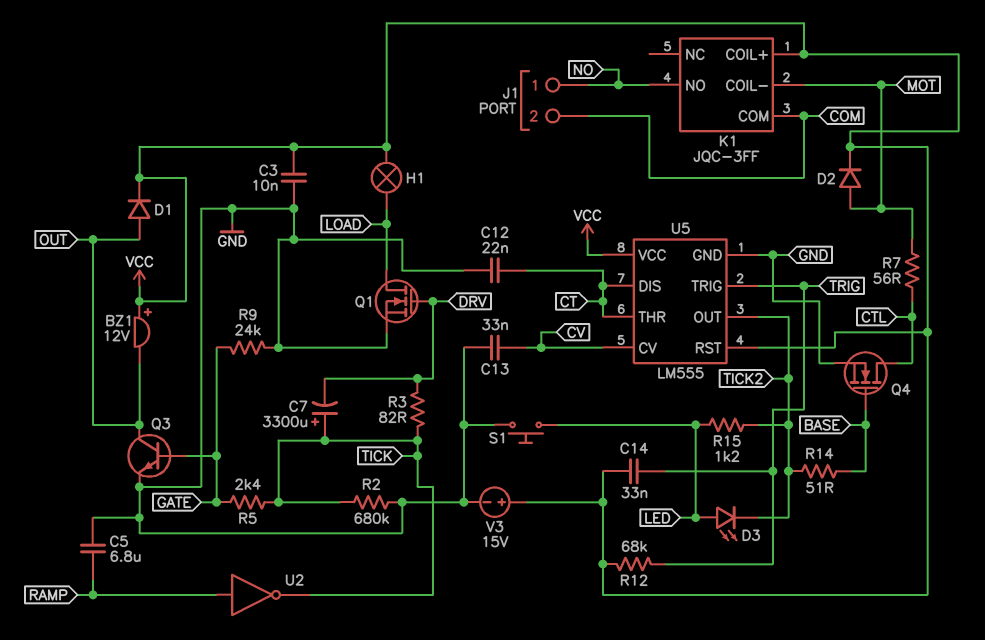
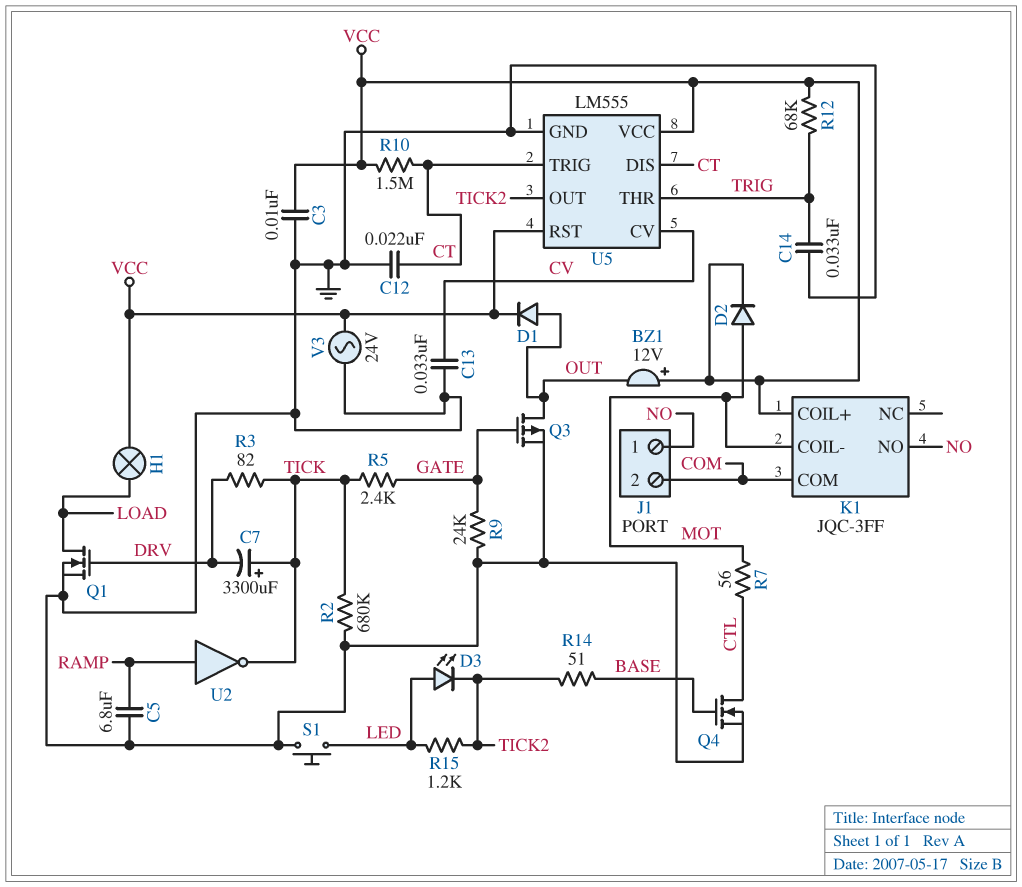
C14: 33nF (TRIG, VCC) -> 33nF (GND, TRIG)
Q3: NPN (B GATE, C OUT, E GND) -> PMOS (G GATE, D OUT, S GND)
R10: none -> 1.5M (CT, VCC)
U5 pin THR: CT -> TRIG
U5 pin TRIG: TRIG -> CT
V3: 15V (plus VCC, minus GND) -> AC 24V (GND, VCC)

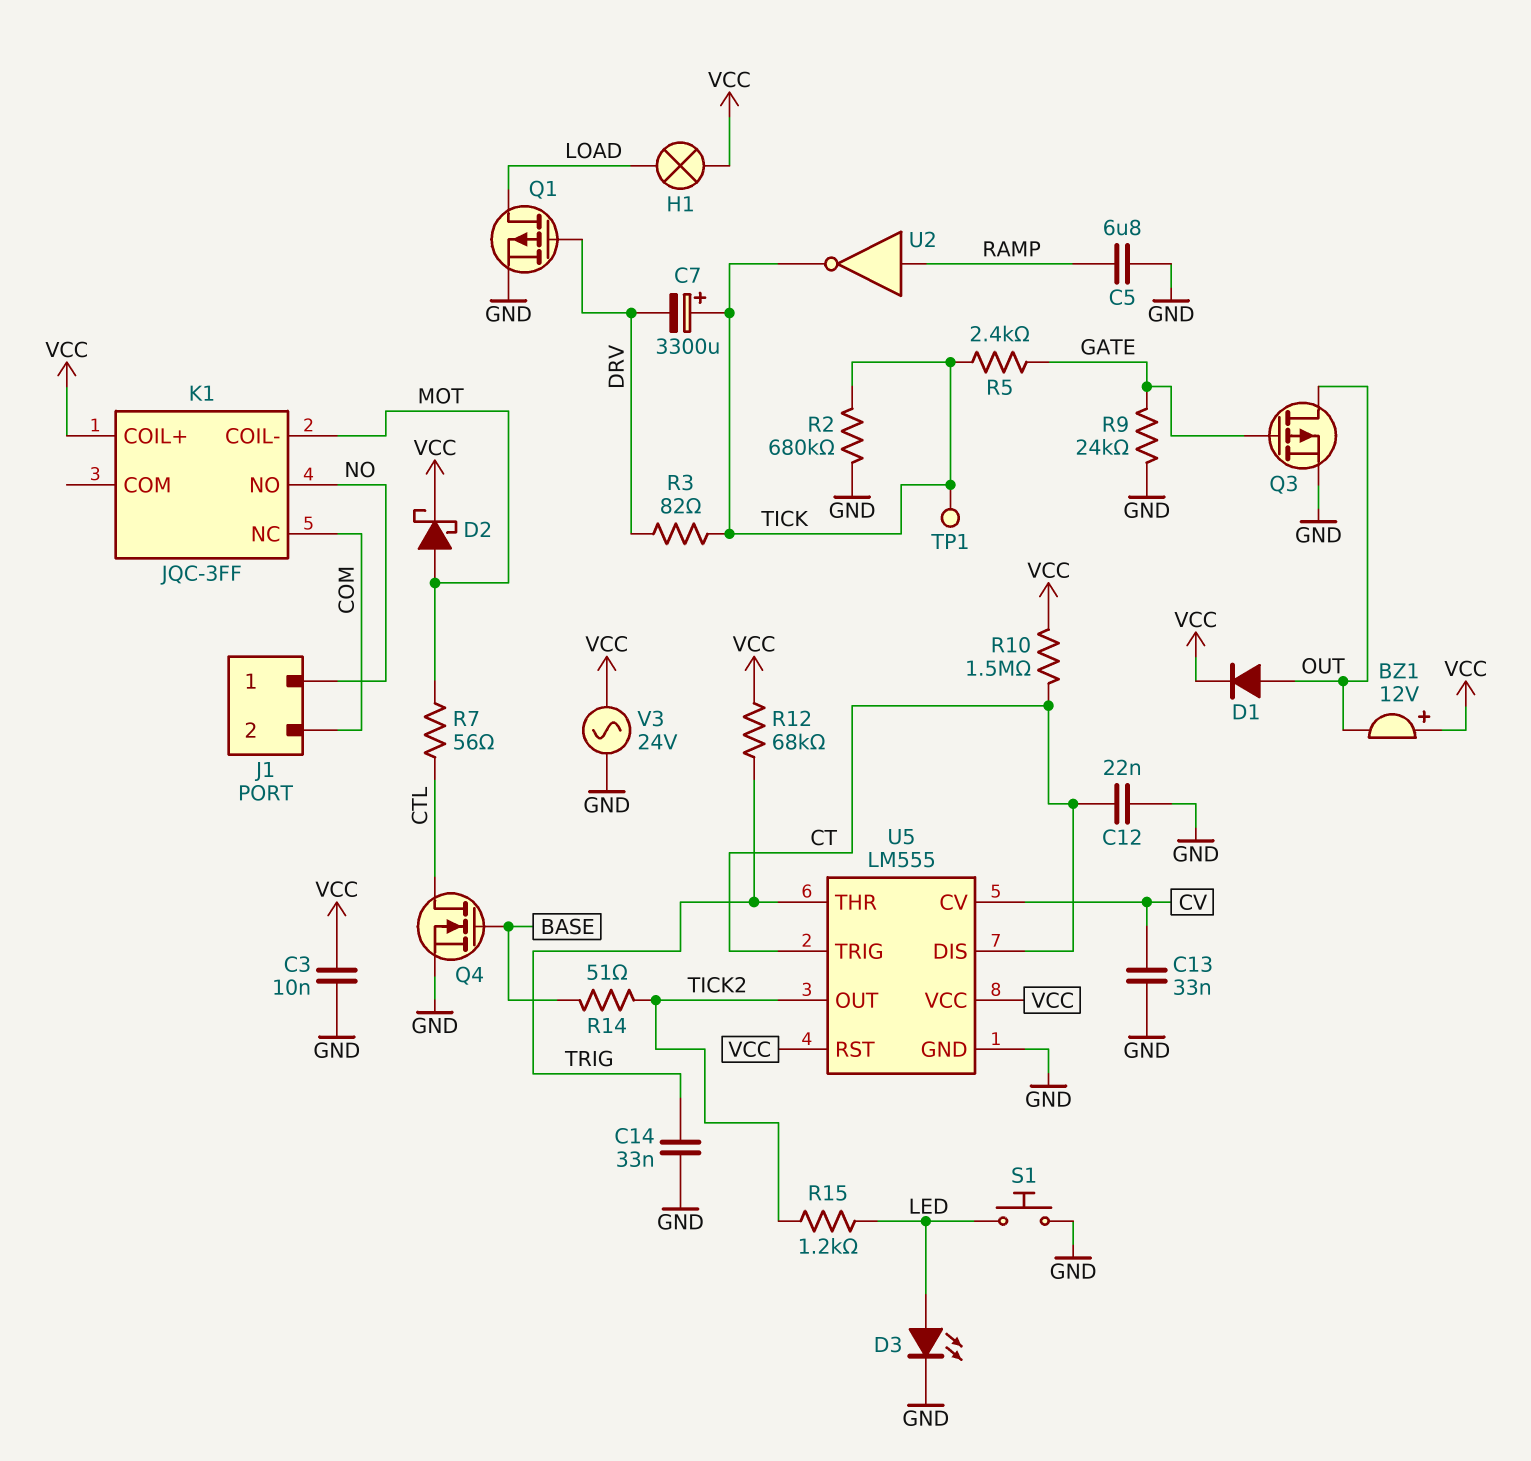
D2: diode (A MOT, K VCC) -> schottky (A MOT, K VCC)
D3: LED (A LED, K TICK2) -> LED (A LED, K GND)
K1 pin COM: COM -> none
K1 pin NC: none -> COM
Q1: NMOS (G DRV, D LOAD, S GND) -> PMOS (G DRV, D LOAD, S GND)
TP1: none -> test point (TICK)

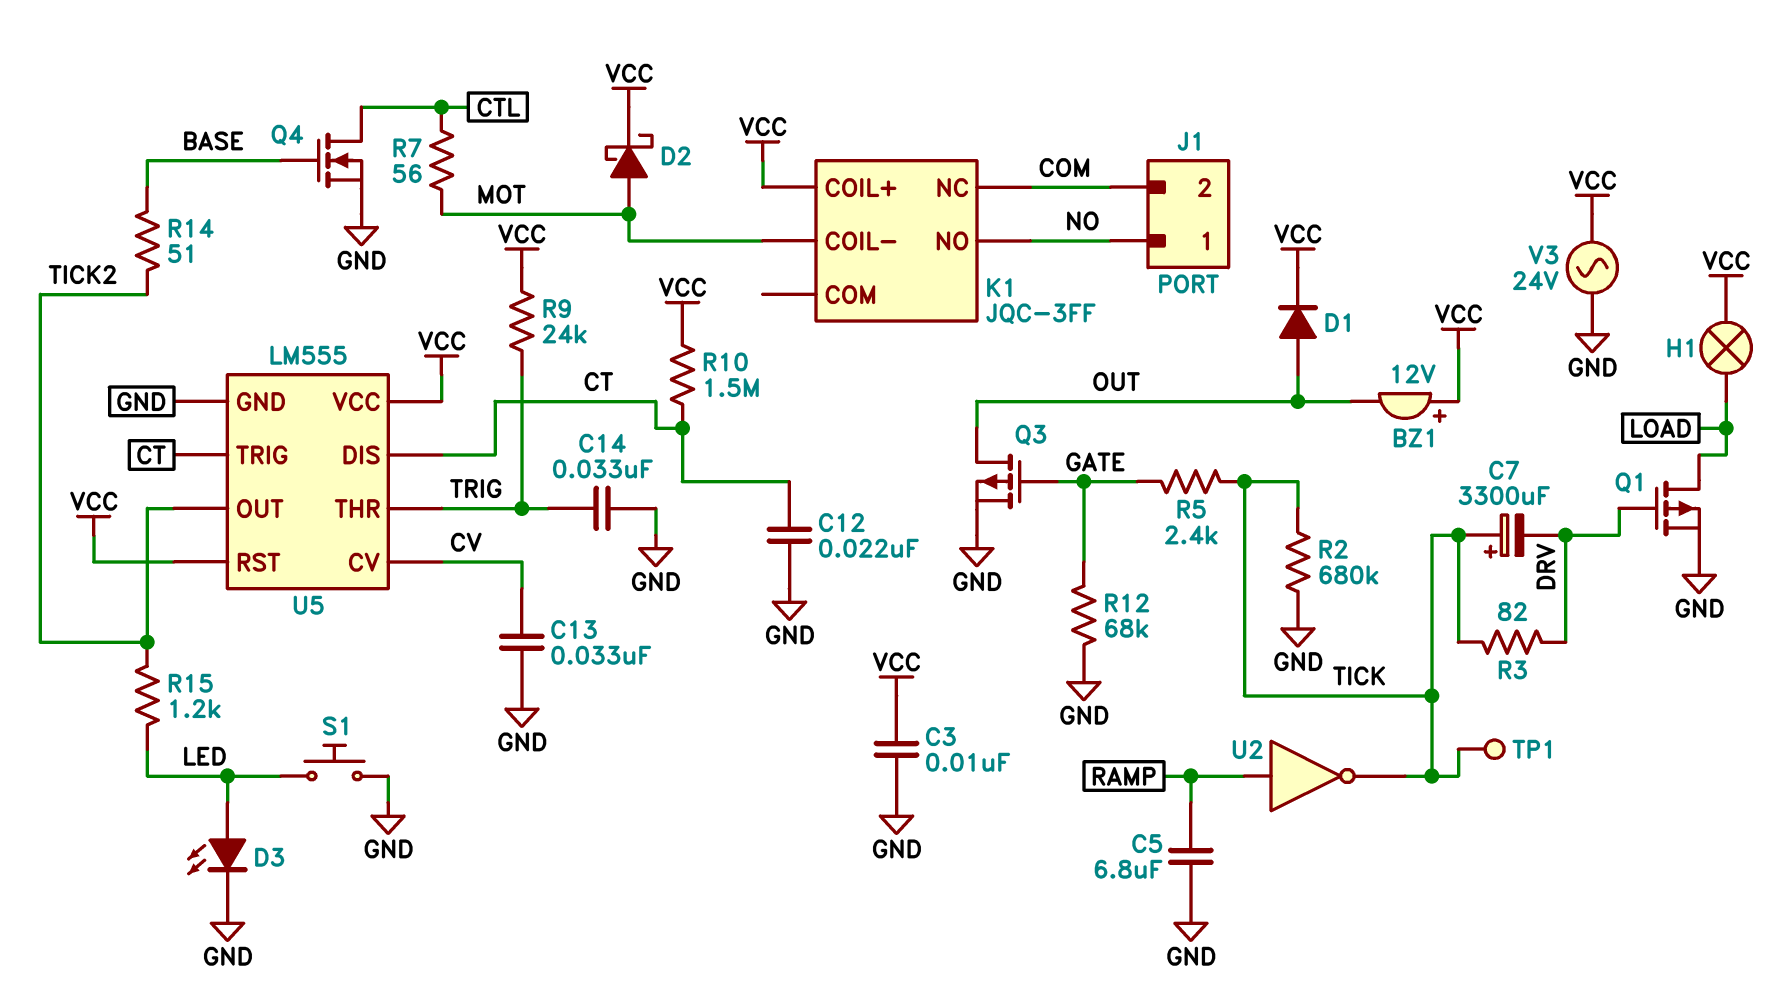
R9: 24k (GATE, GND) -> 24k (TRIG, VCC)
R12: 68k (TRIG, VCC) -> 68k (GATE, GND)

